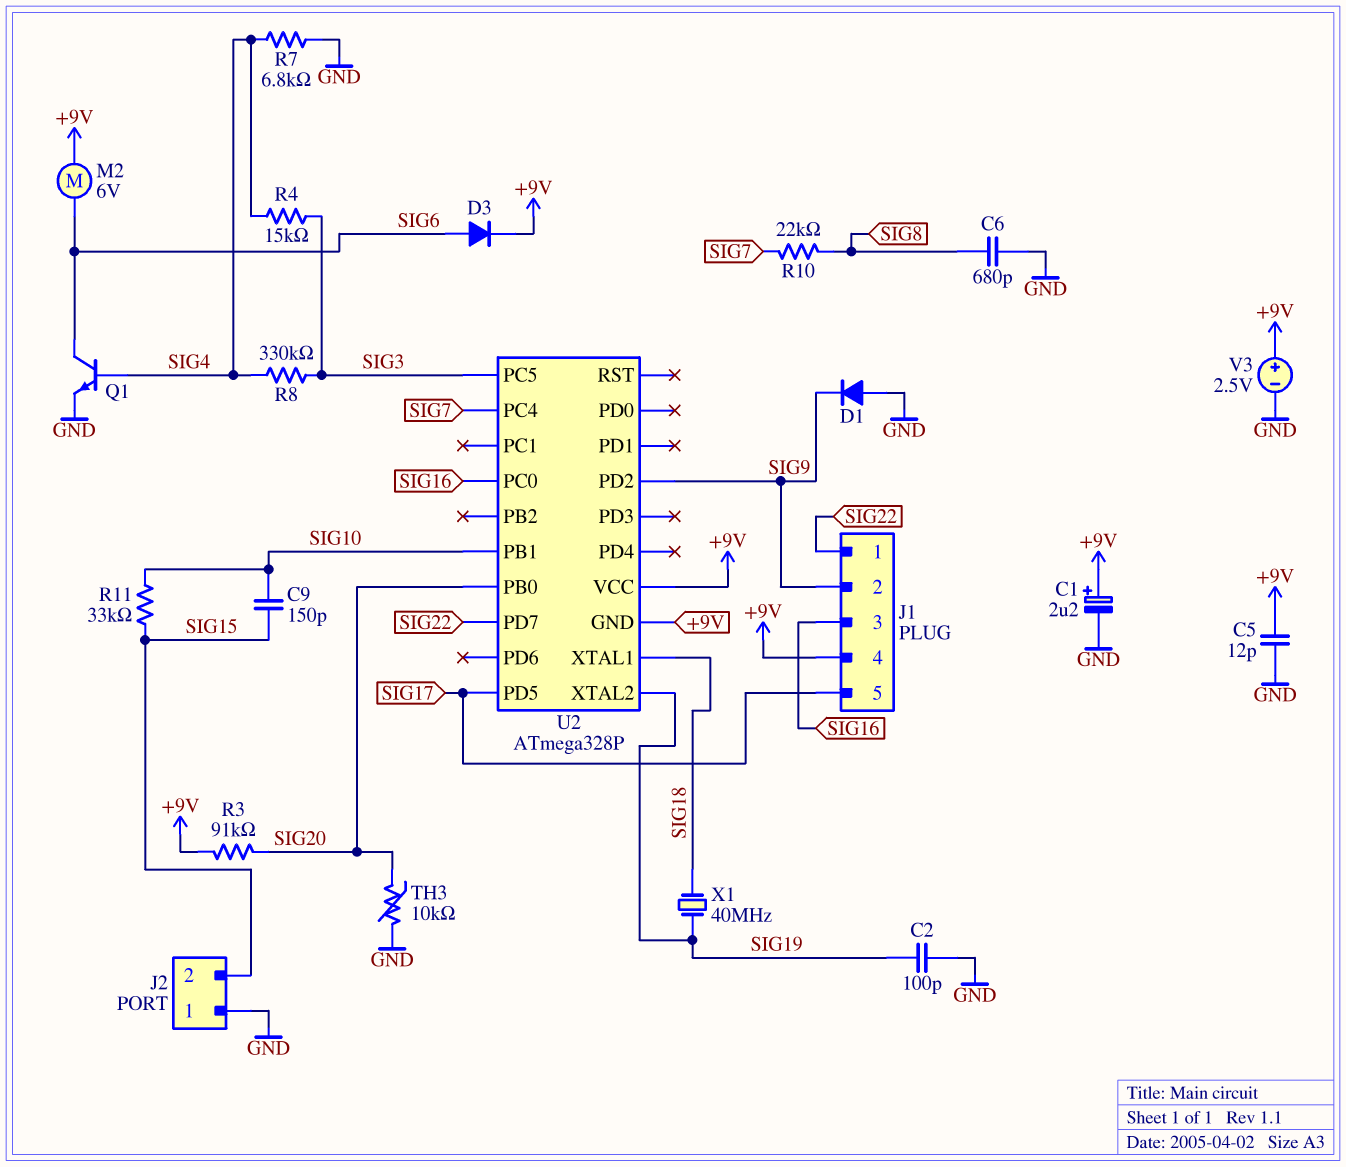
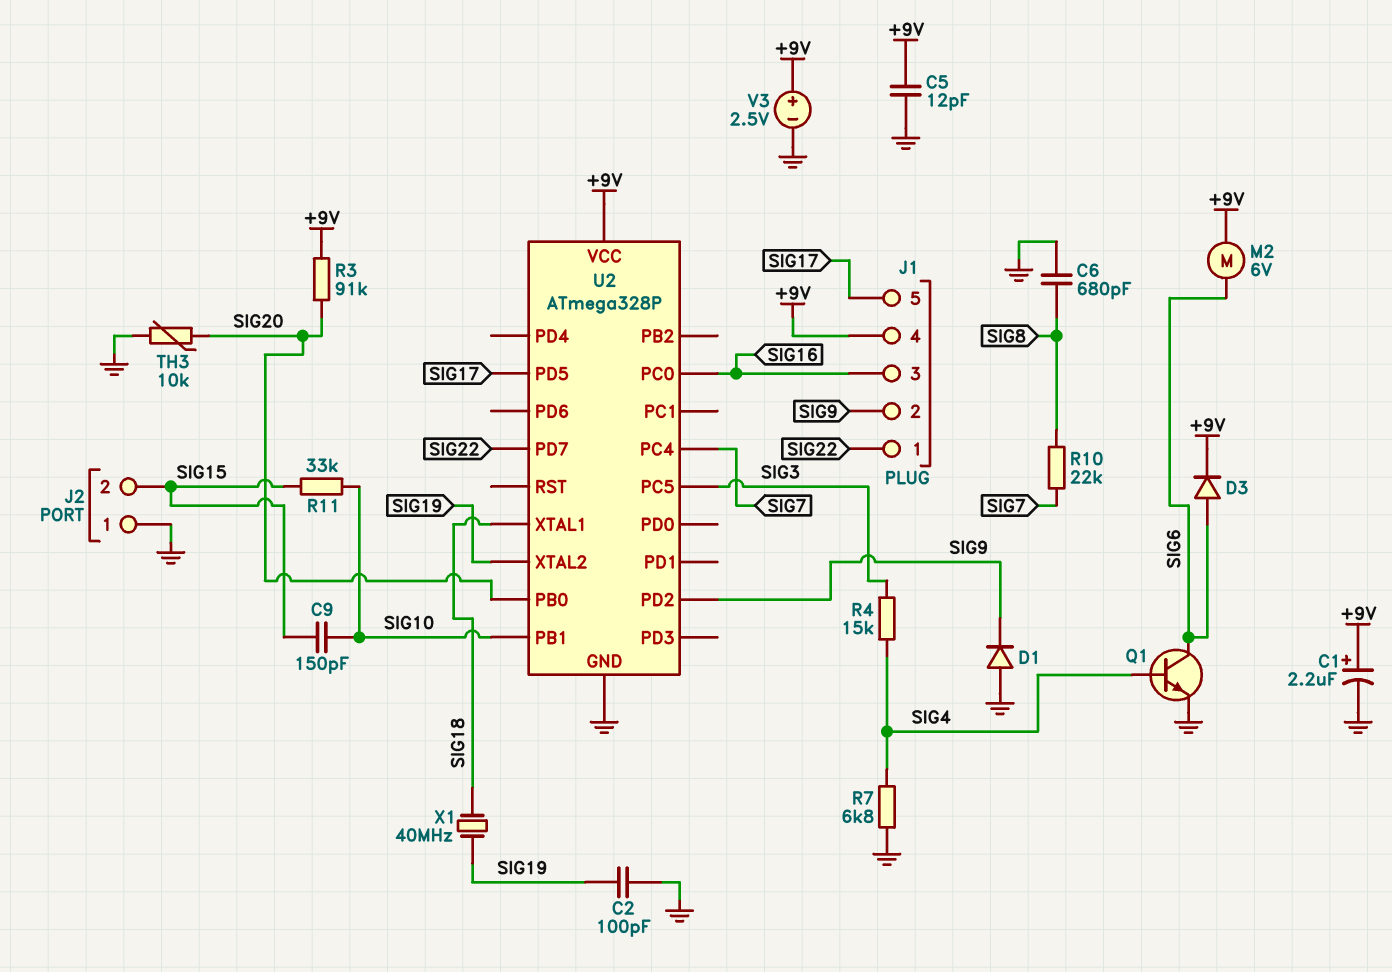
R8: 330k (SIG3, SIG4) -> none
U2 pin GND: +9V -> GND

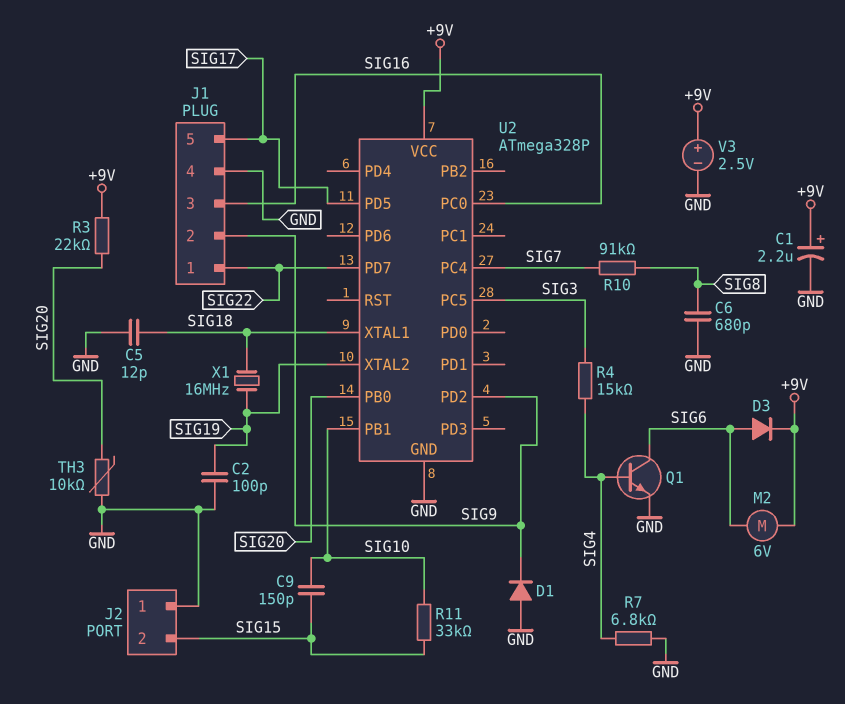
C5: 12pF (+9V, GND) -> 12pF (GND, SIG18)
J1 pin 4: +9V -> GND
R3: 91k (+9V, SIG20) -> 22k (+9V, SIG20)
R10: 22k (SIG7, SIG8) -> 91k (SIG7, SIG8)
X1: 40MHz (SIG18, SIG19) -> 16MHz (SIG18, SIG19)

